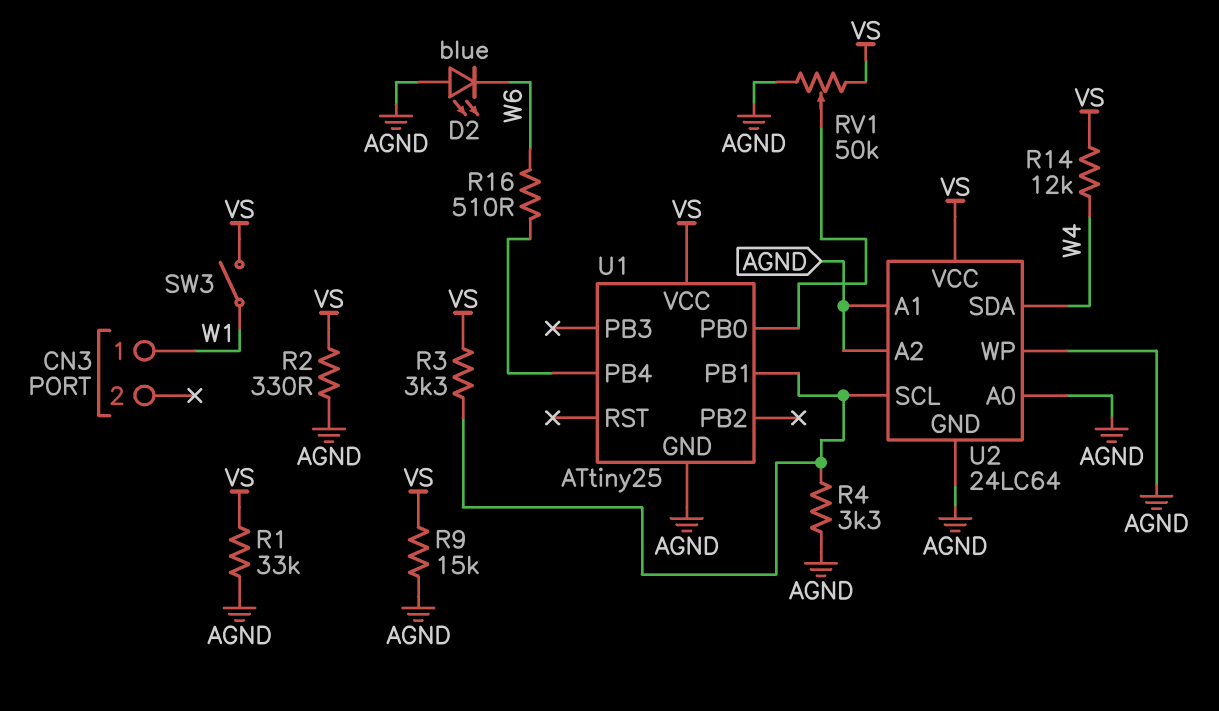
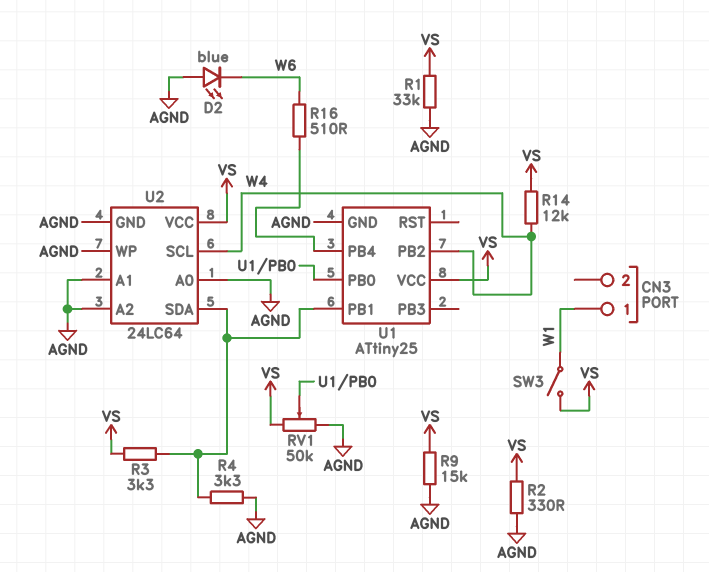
U1 pin PB2: none -> W4
U2 pin SCL: U1/PB1 -> W4
U2 pin SDA: W4 -> U1/PB1

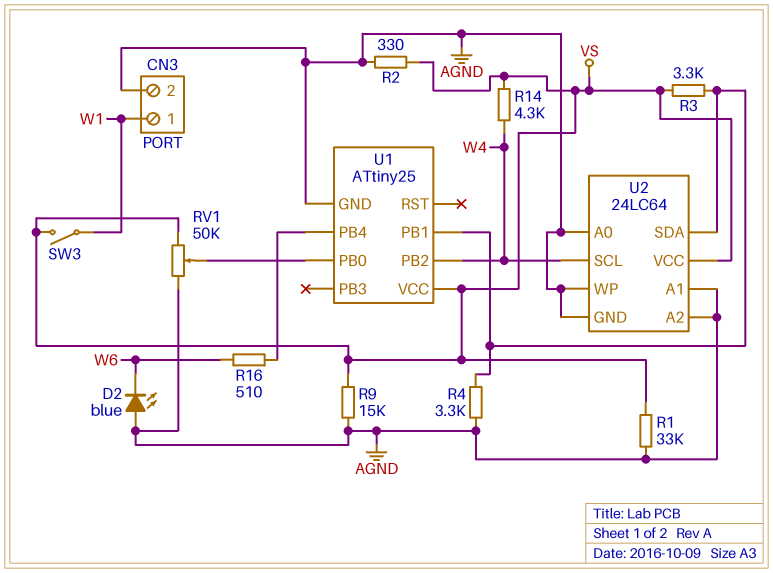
CN3 pin 2: none -> AGND
R14: 12k (VS, W4) -> 4.3k (VS, W4)

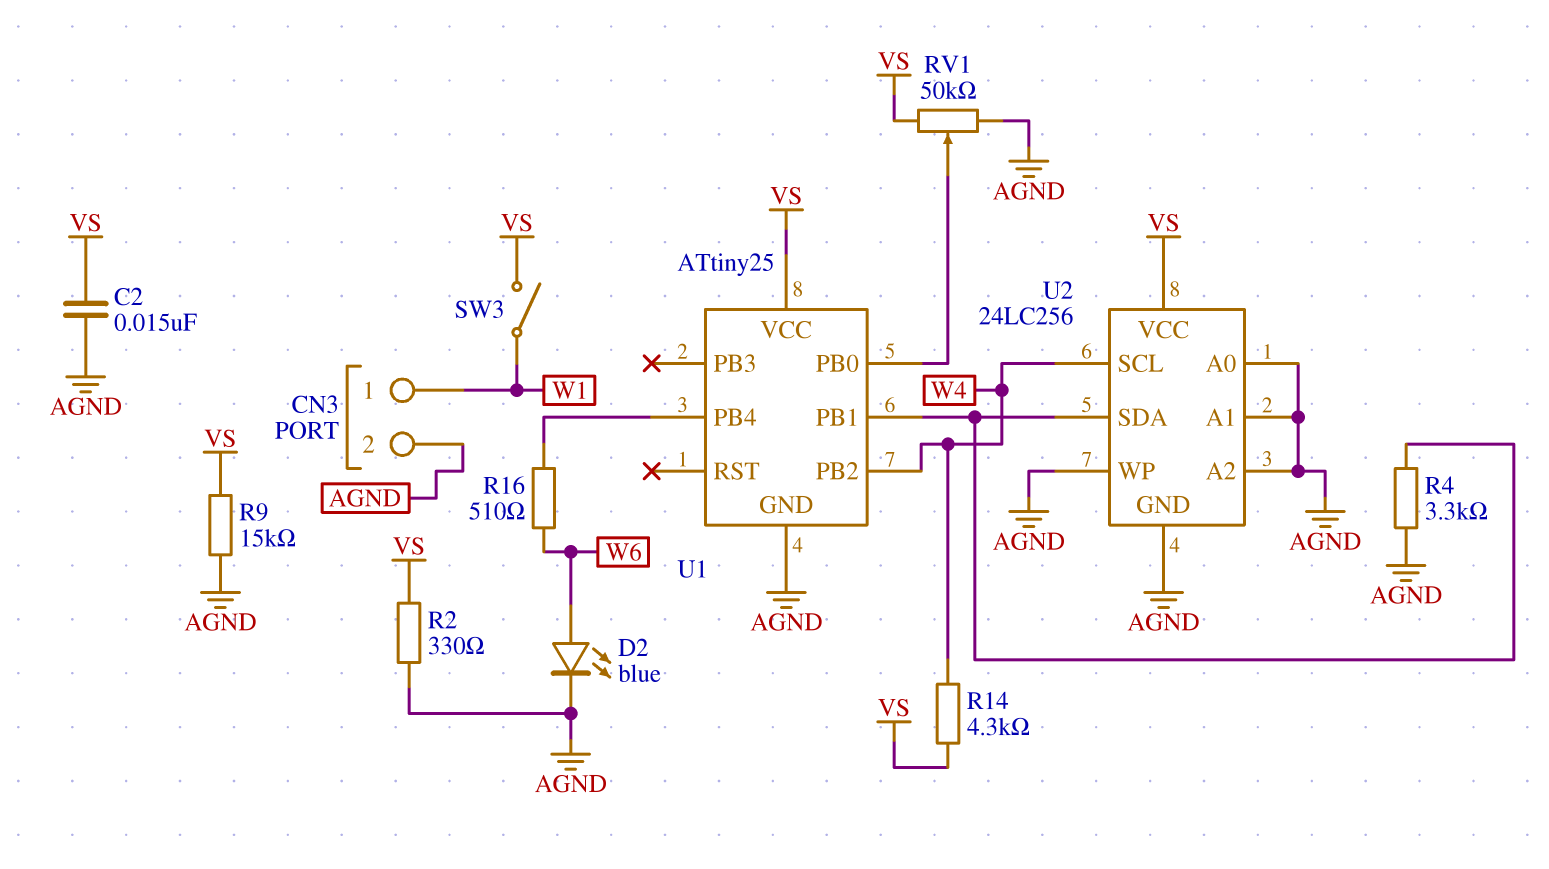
C2: none -> 15nF (AGND, VS)
D2: LED blue (A AGND, K W6) -> LED blue (A W6, K AGND)
R1: 33k (AGND, VS) -> none
R3: 3.3k (U1/PB1, VS) -> none
U2: 24LC64 -> 24LC256

